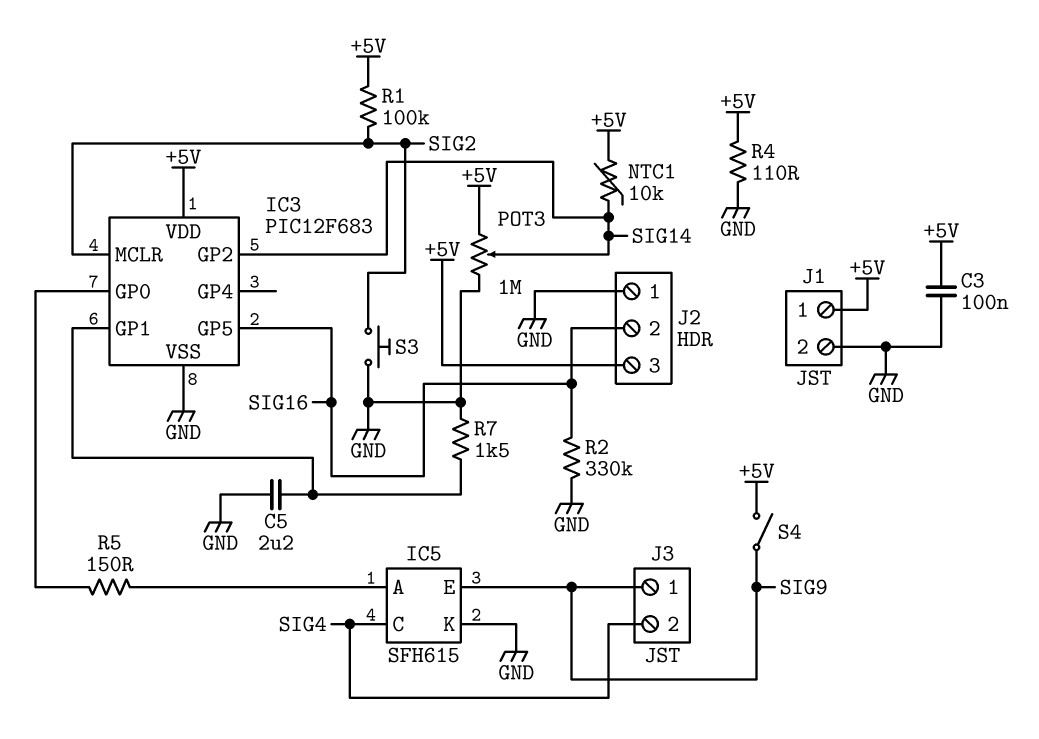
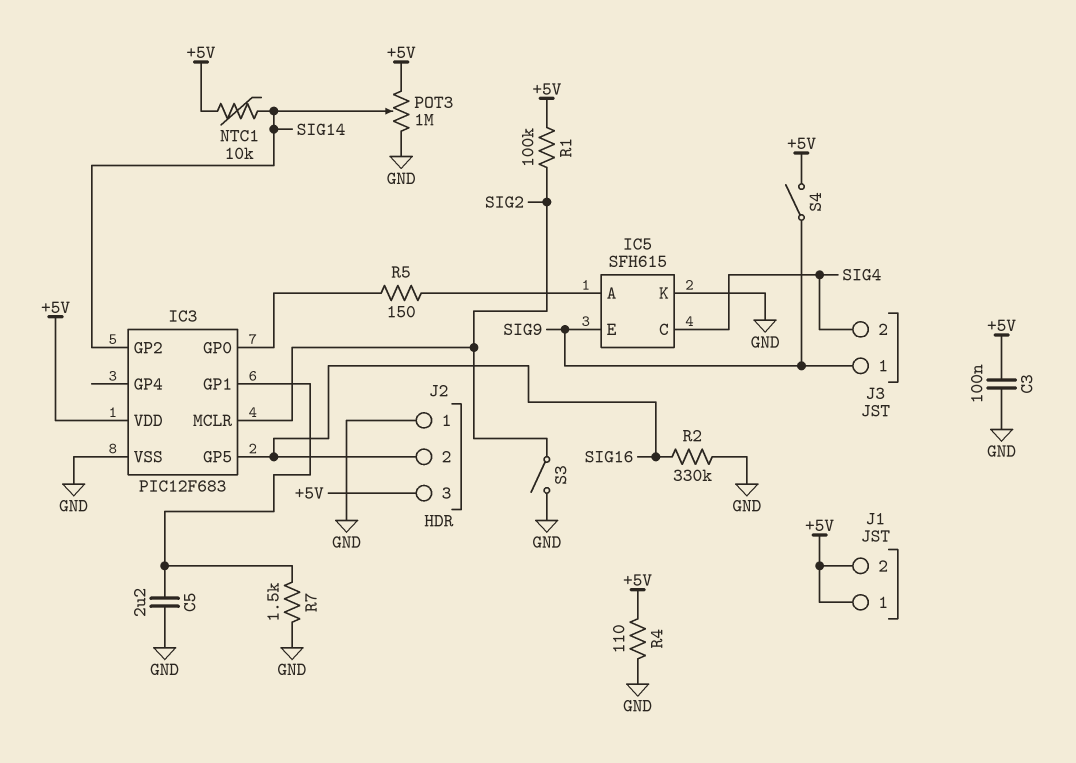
J1 pin 2: GND -> +5V
S3: button (GND, SIG2) -> switch (GND, SIG2)

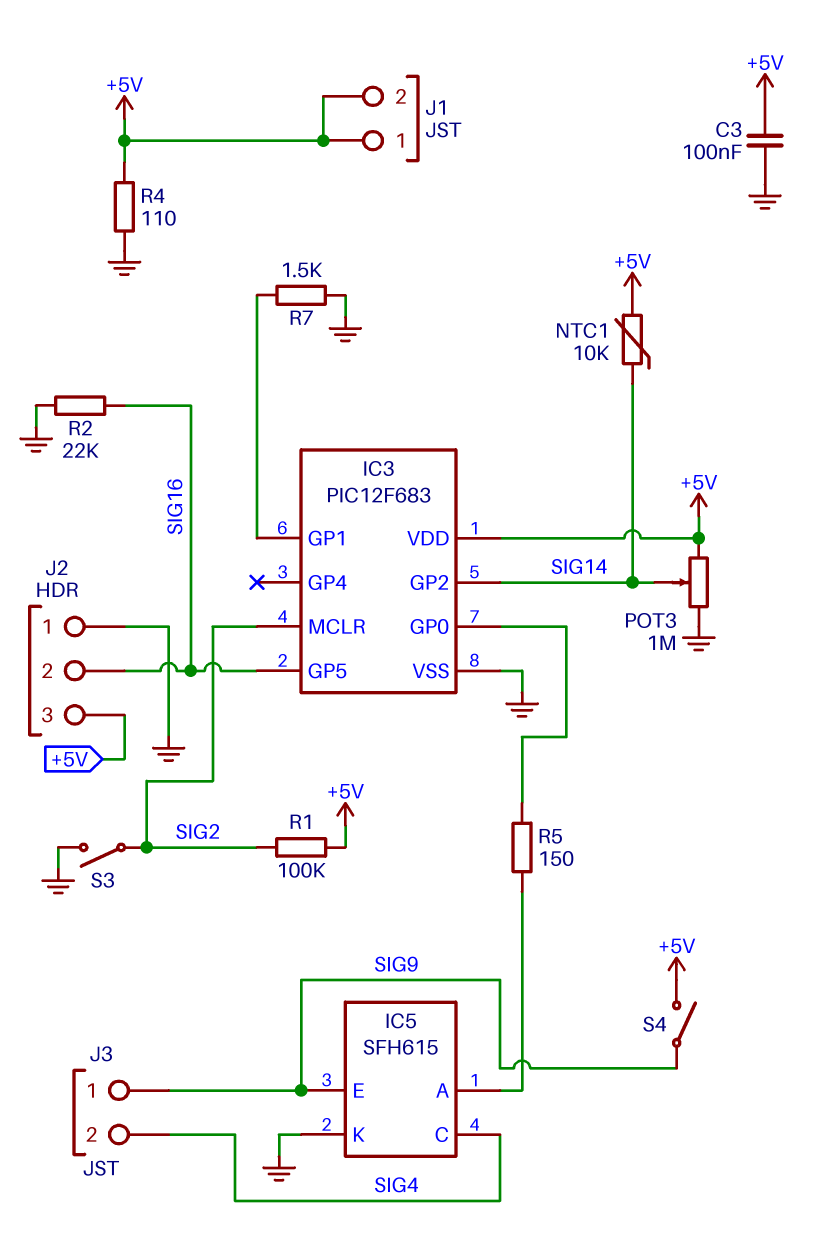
C5: 2.2uF (GND, IC3/GP1) -> none
R2: 330k (GND, SIG16) -> 22k (GND, SIG16)

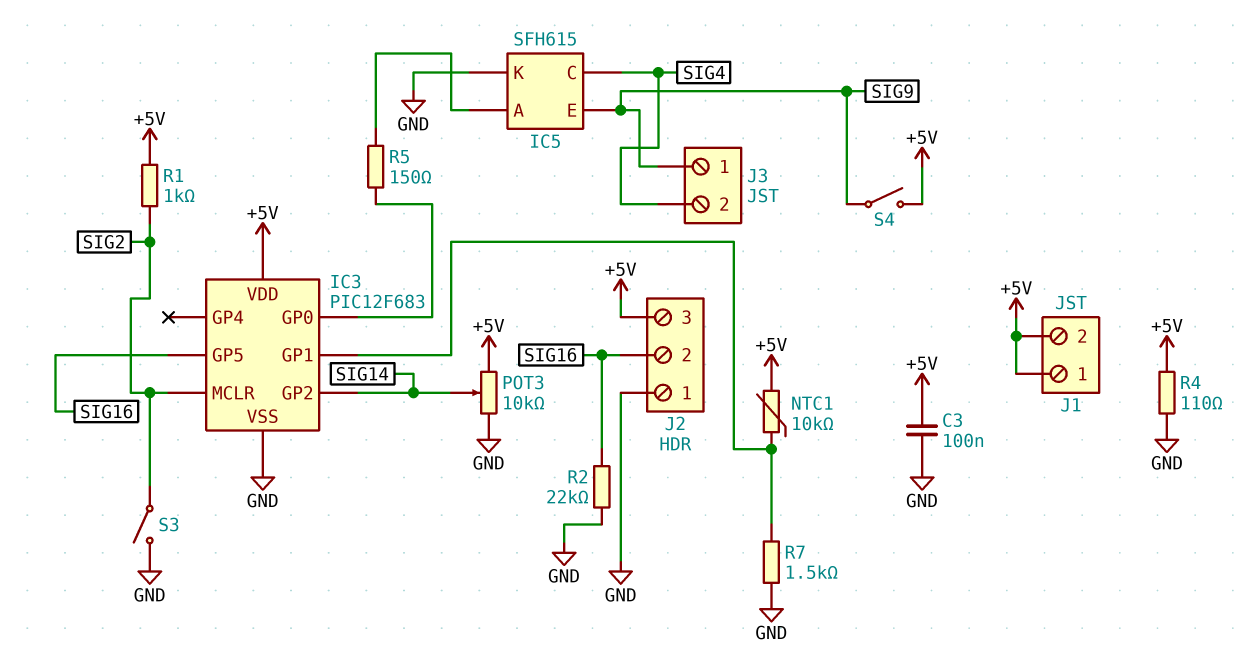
NTC1: 10k (+5V, SIG14) -> 10k (+5V, IC3/GP1)
POT3: 1M (+5V, GND, wiper SIG14) -> 10k (+5V, GND, wiper SIG14)
R1: 100k (+5V, SIG2) -> 1k (+5V, SIG2)

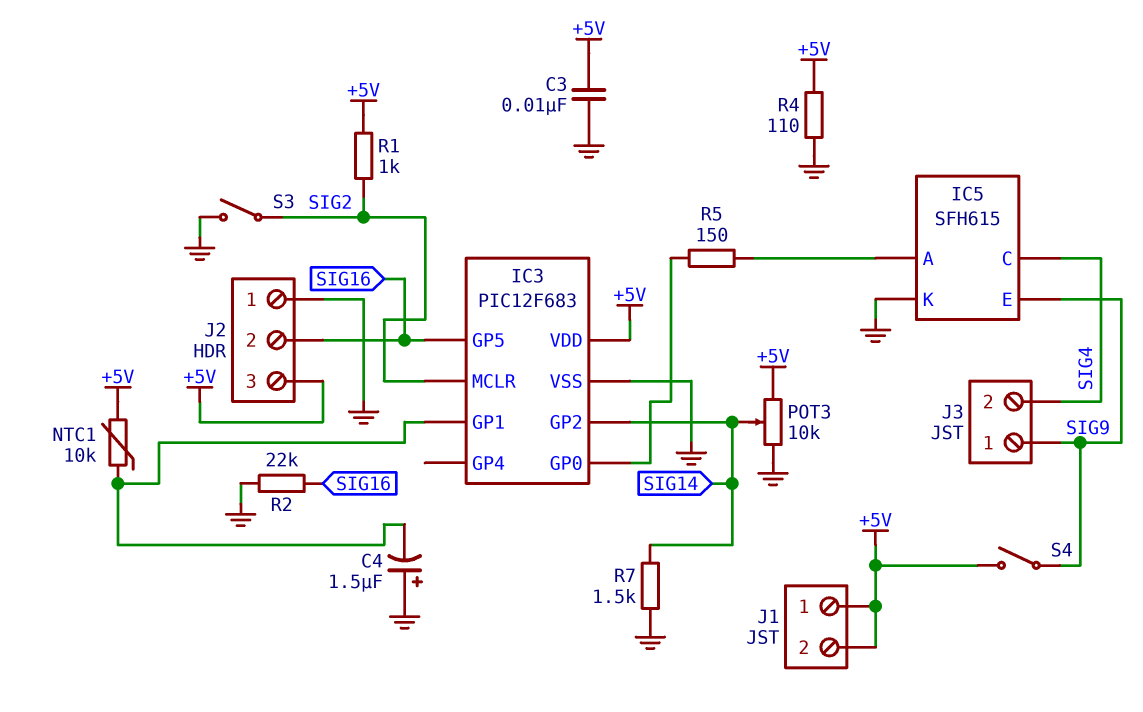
C3: 100nF (+5V, GND) -> 10nF (+5V, GND)
C4: none -> 1.5uF (plus GND, minus IC3/GP1)
R7: 1.5k (GND, IC3/GP1) -> 1.5k (GND, SIG14)

